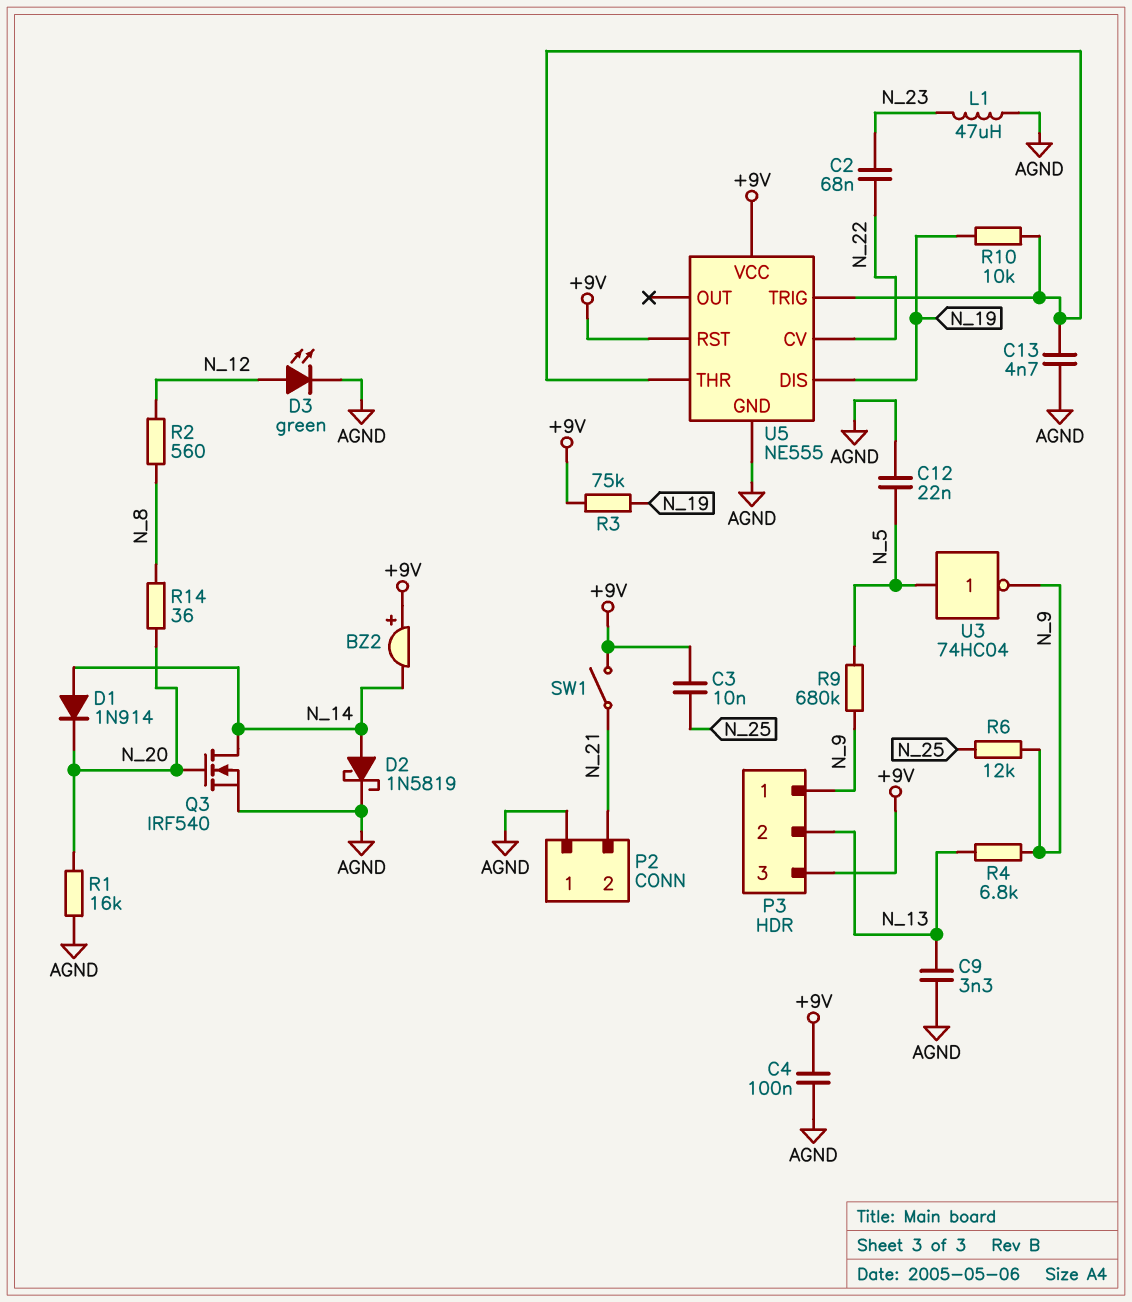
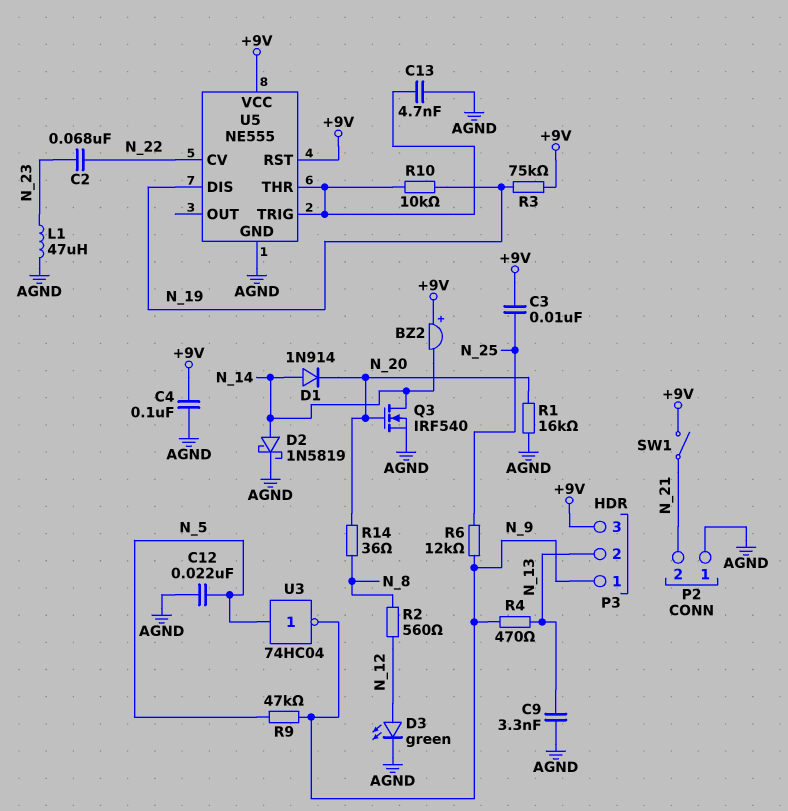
R4: 6.8k (N_9, N_13) -> 470 (N_9, N_13)
R9: 680k (N_5, N_9) -> 47k (N_5, N_9)

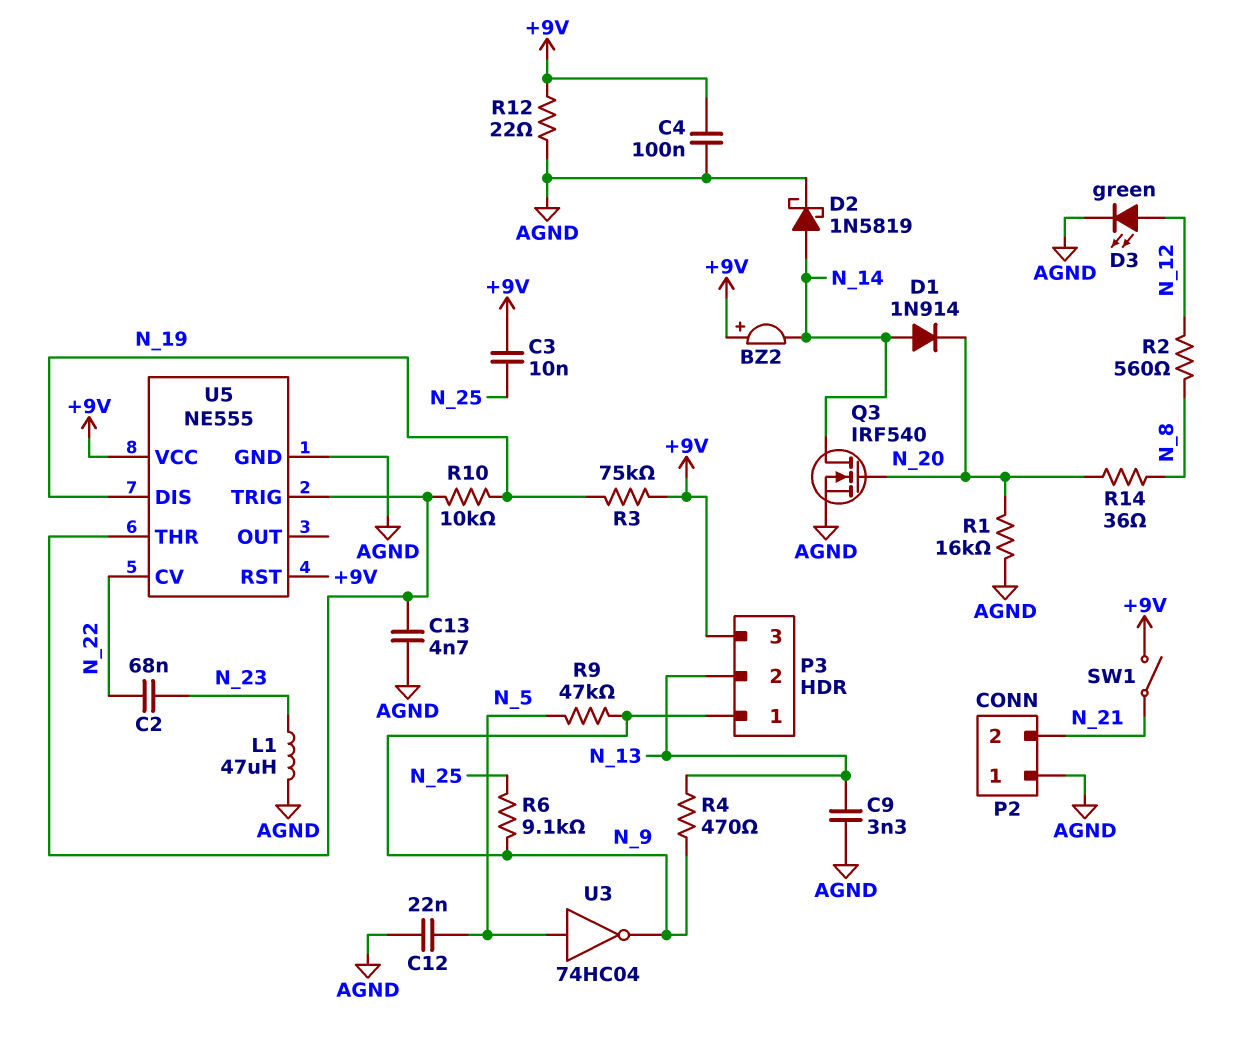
R6: 12k (N_9, N_25) -> 9.1k (N_9, N_25)
R12: none -> 22 (+9V, AGND)

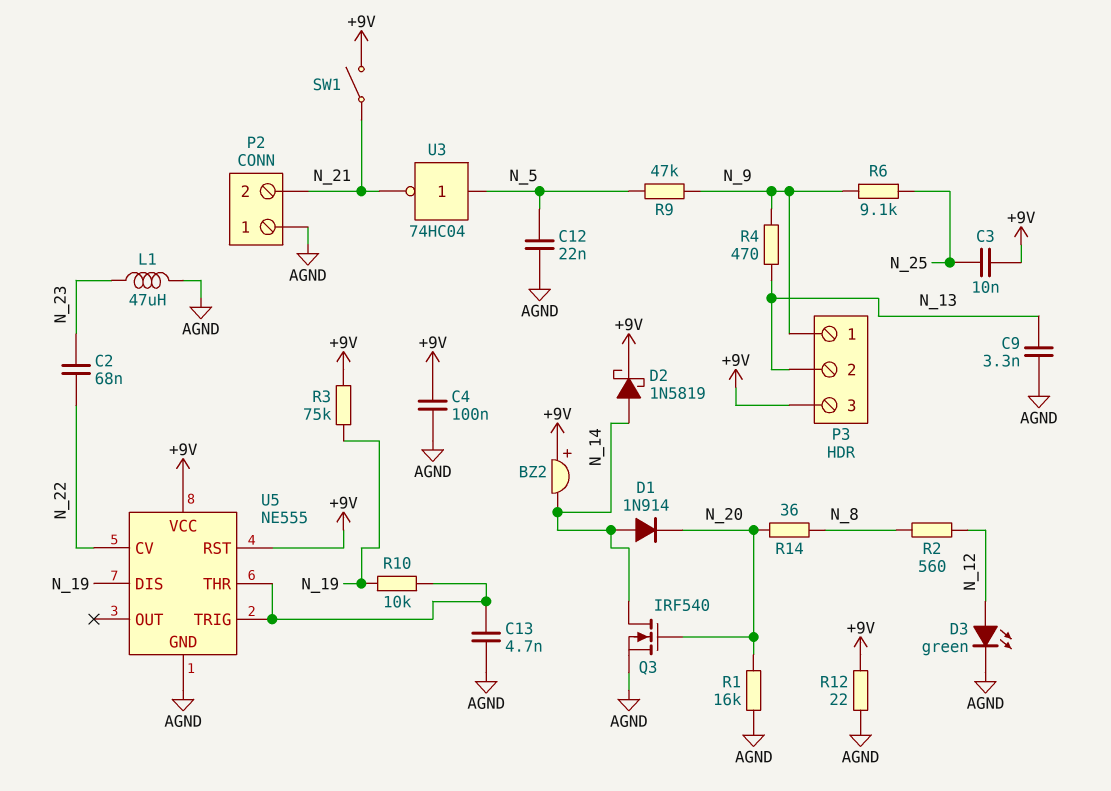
D2: schottky 1N5819 (A N_14, K AGND) -> schottky 1N5819 (A N_14, K +9V)
U3: NOT 74HC04 (in N_5, out N_9) -> NOT 74HC04 (in N_5, out N_21)

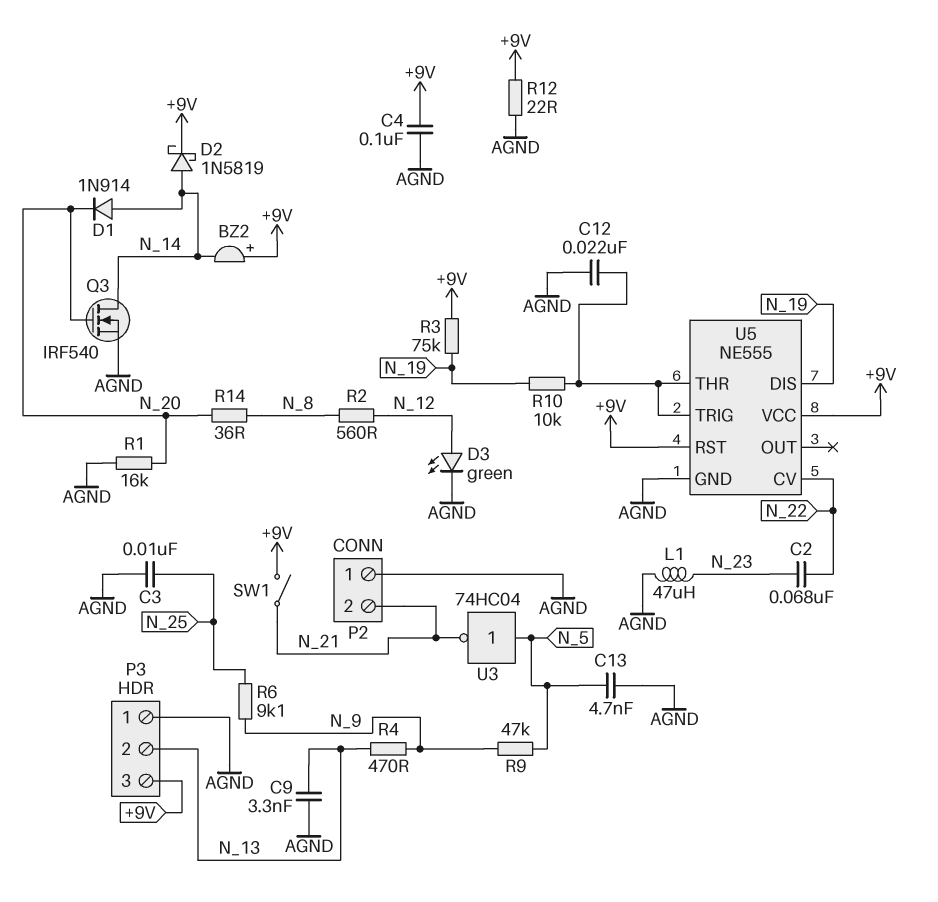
C3: 10nF (+9V, N_25) -> 10nF (AGND, N_25)
C12: 22nF (AGND, N_5) -> 22nF (AGND, U5/THR)
C13: 4.7nF (AGND, U5/THR) -> 4.7nF (AGND, N_5)
P3 pin 1: N_9 -> AGND

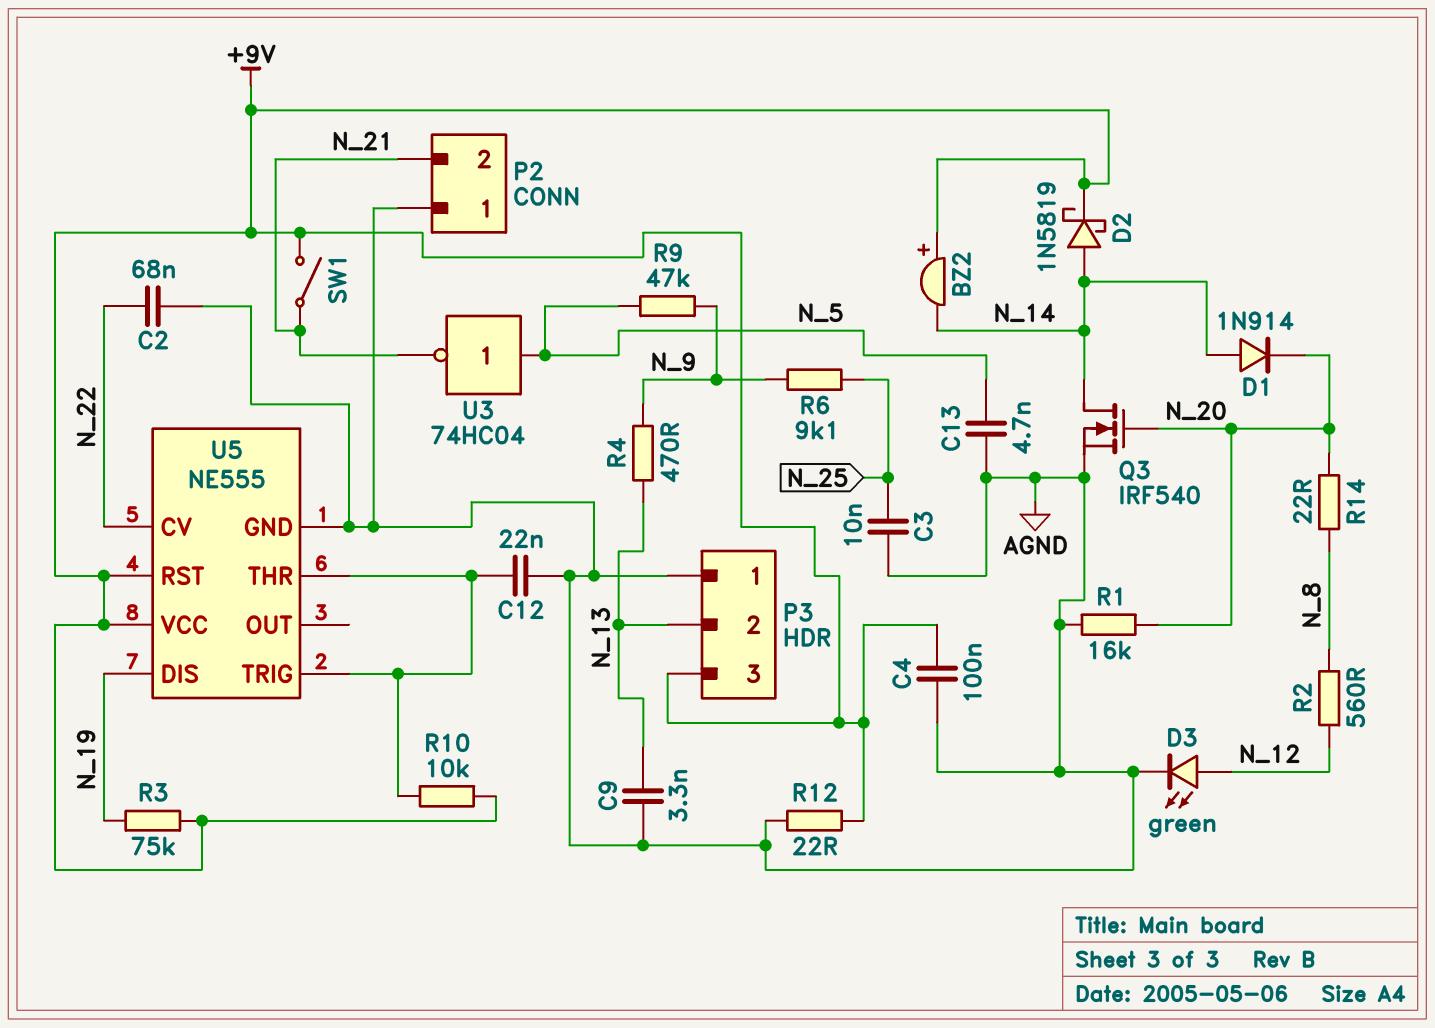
C2: 68nF (N_22, N_23) -> 68nF (AGND, N_22)
L1: 47uH (AGND, N_23) -> none
R10: 10k (N_19, U5/THR) -> 10k (+9V, U5/THR)
R14: 36 (N_8, N_20) -> 22 (N_8, N_20)

